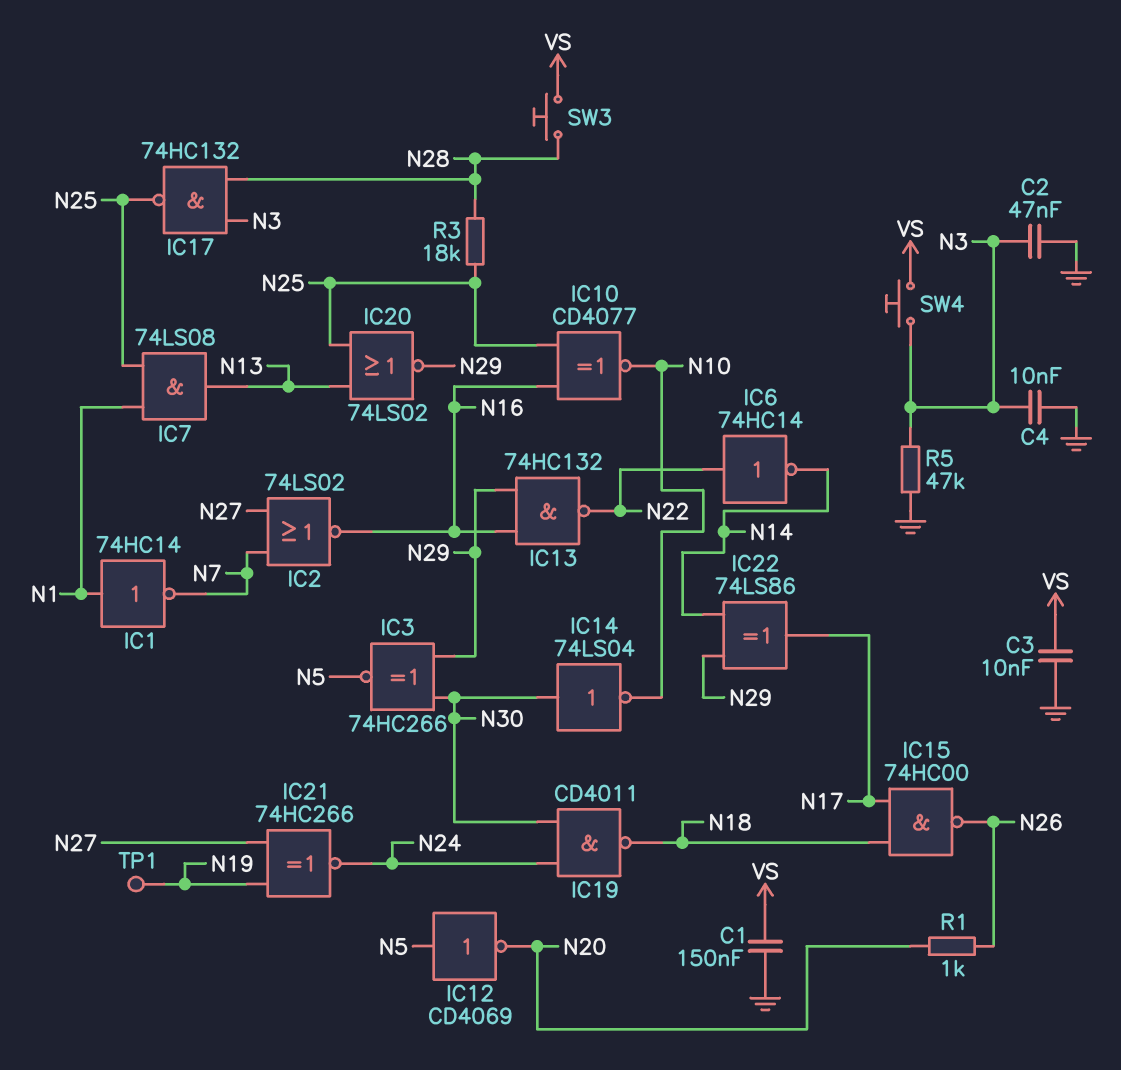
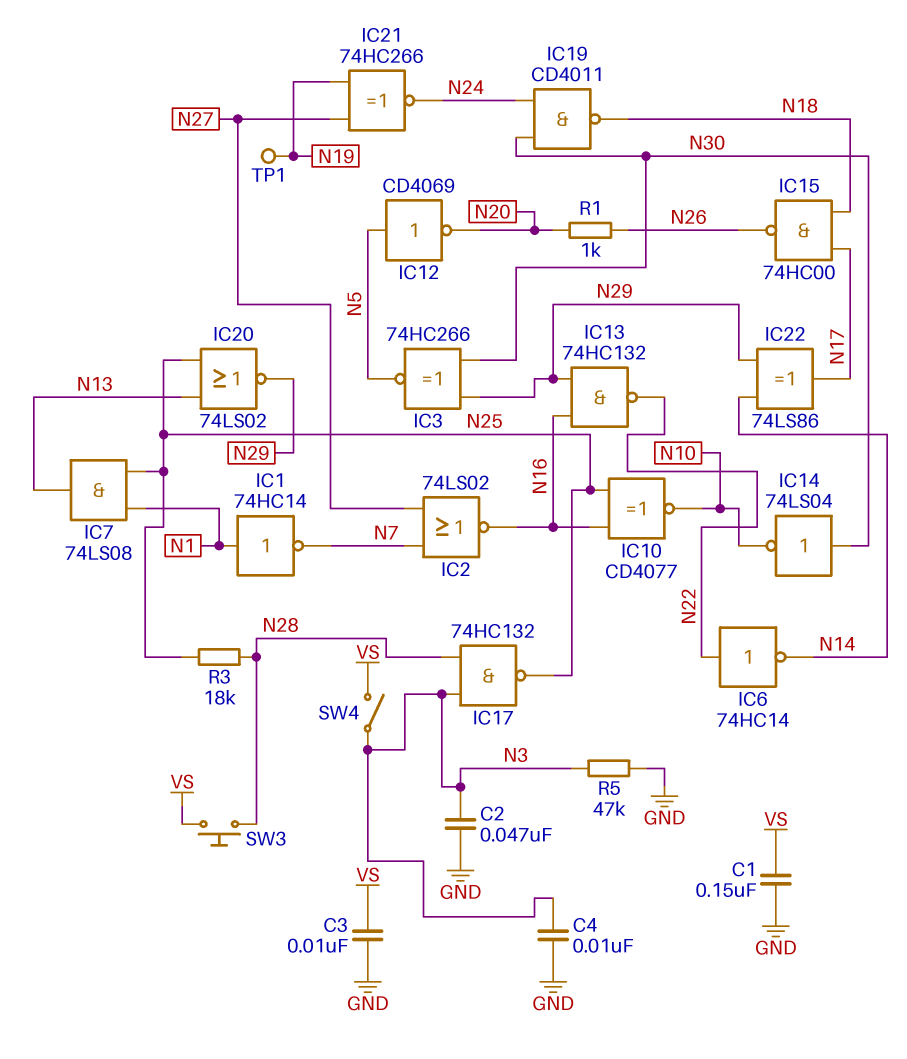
SW4: button (N3, VS) -> switch (N3, VS)

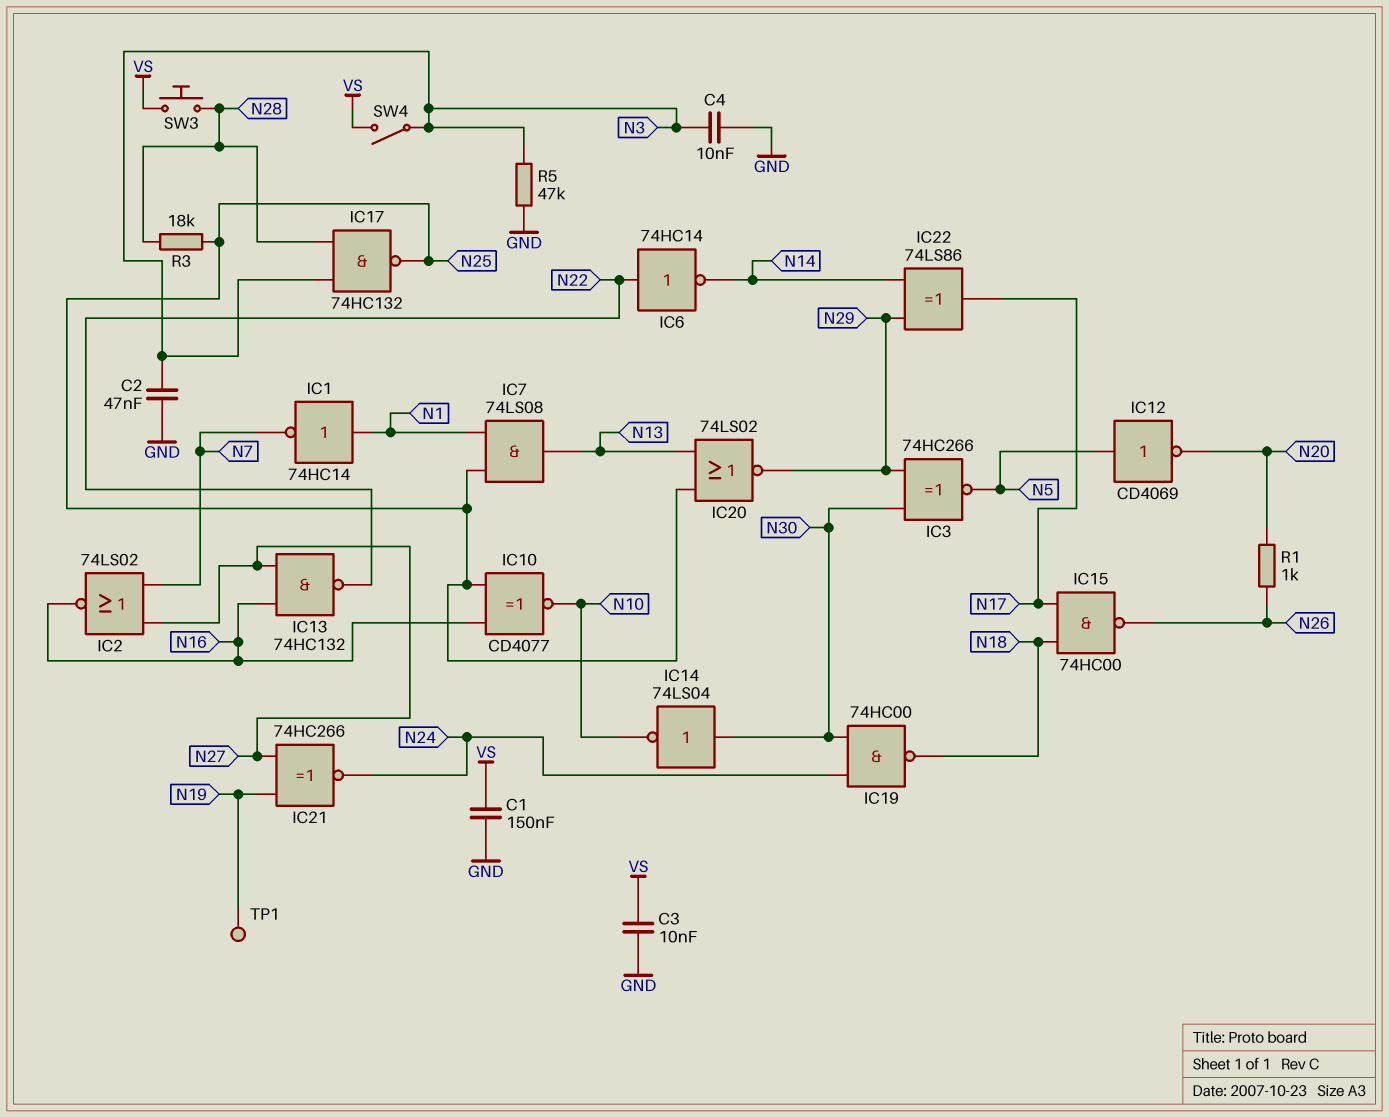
IC13: NAND 74HC132 (in N16, in N29, out N22) -> NAND 74HC132 (in N16, in N27, out N22)
IC19: NAND CD4011 (in N24, in N30, out N18) -> NAND 74HC00 (in N24, in N30, out N18)

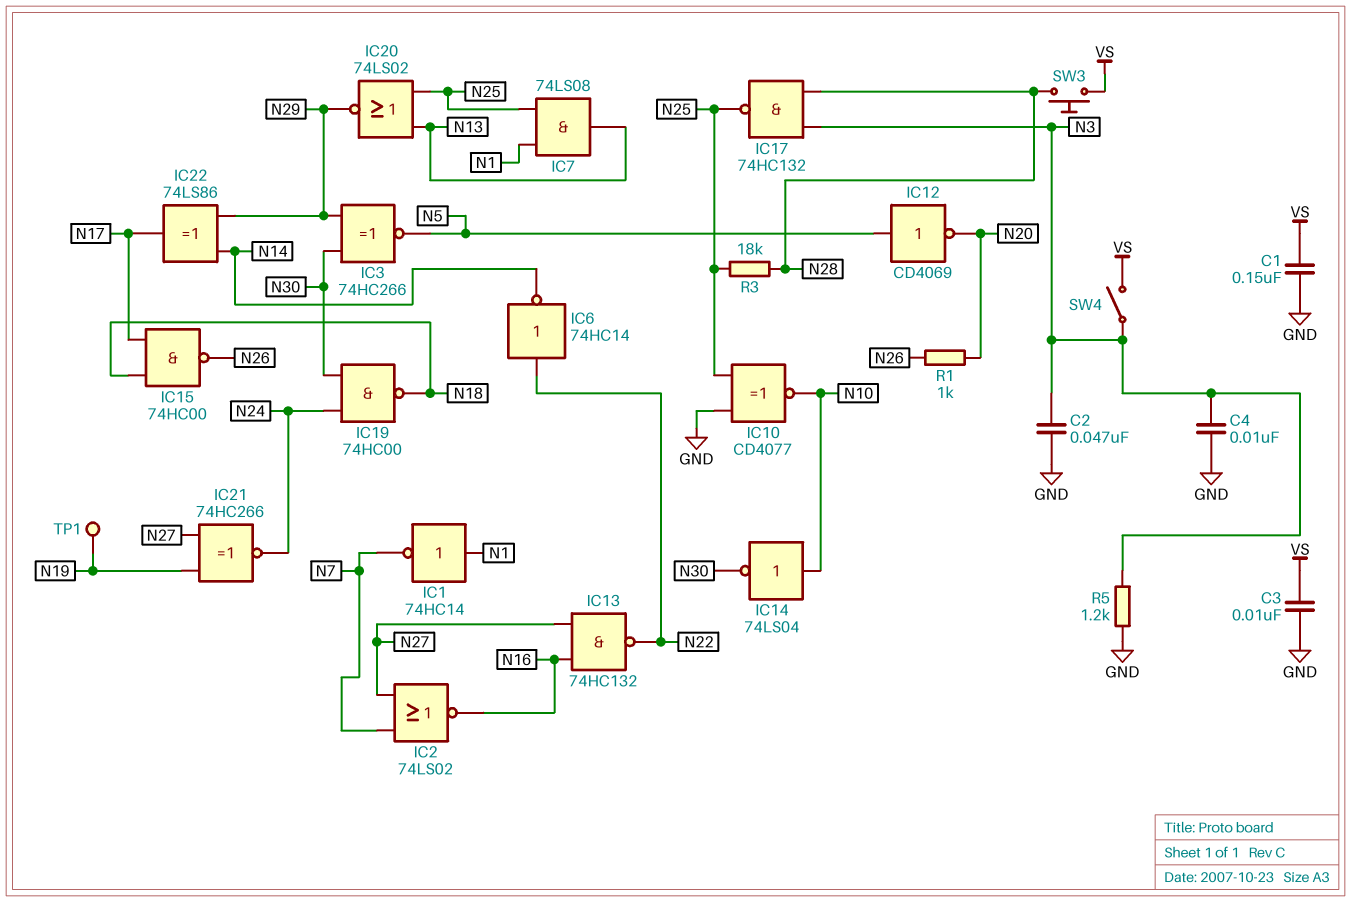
IC10: XNOR CD4077 (in N16, in N25, out N10) -> XNOR CD4077 (in GND, in N25, out N10)
IC14: NOT 74LS04 (in N30, out N10) -> NOT 74LS04 (in N10, out N30)
R5: 47k (GND, N3) -> 1.2k (GND, N3)

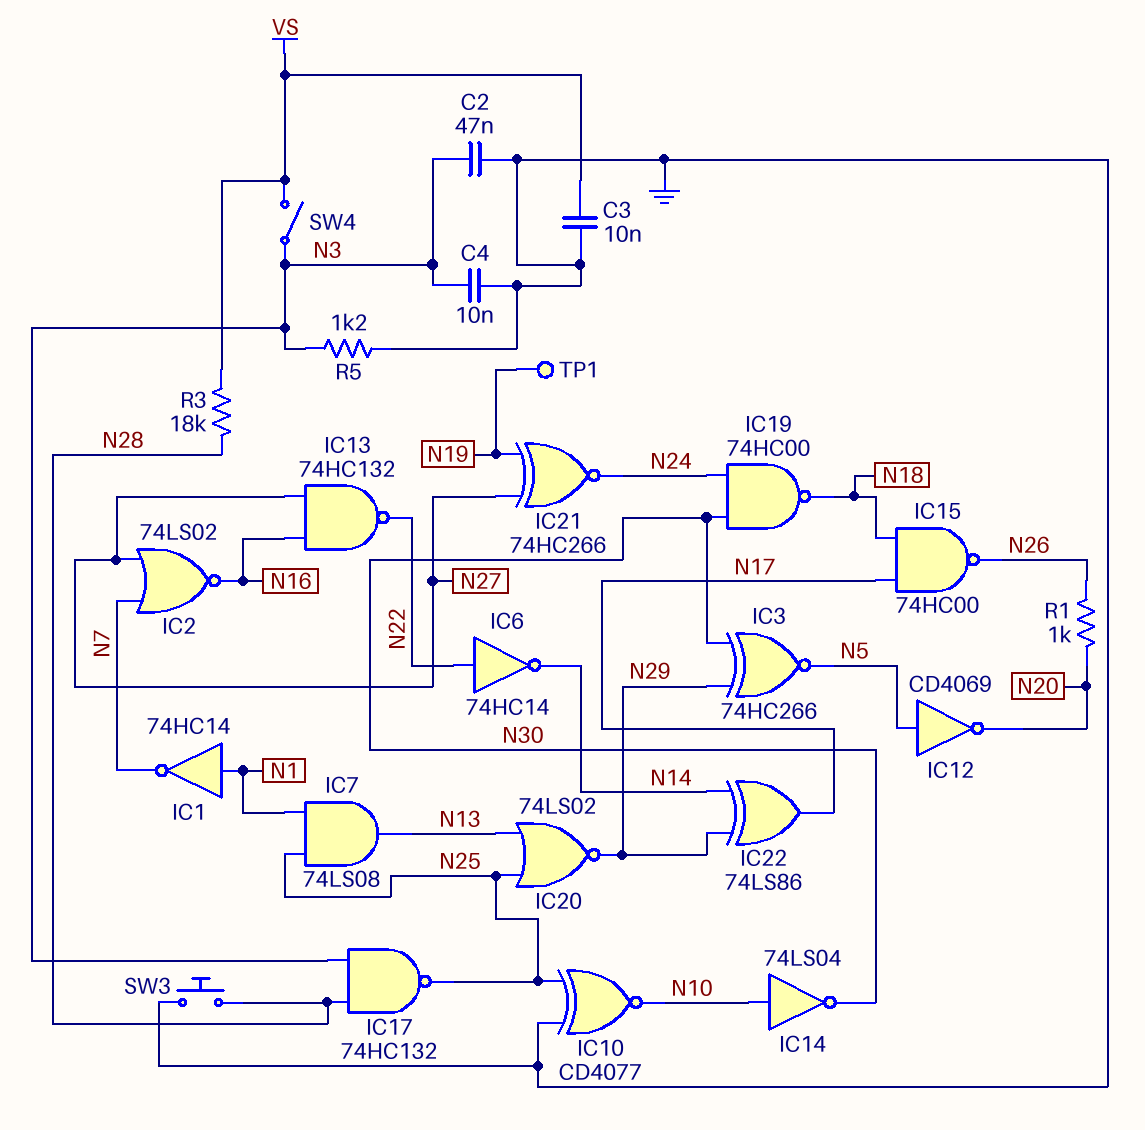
C1: 150nF (GND, VS) -> none
R3: 18k (N25, N28) -> 18k (N28, VS)
SW3: button (N28, VS) -> button (GND, N28)

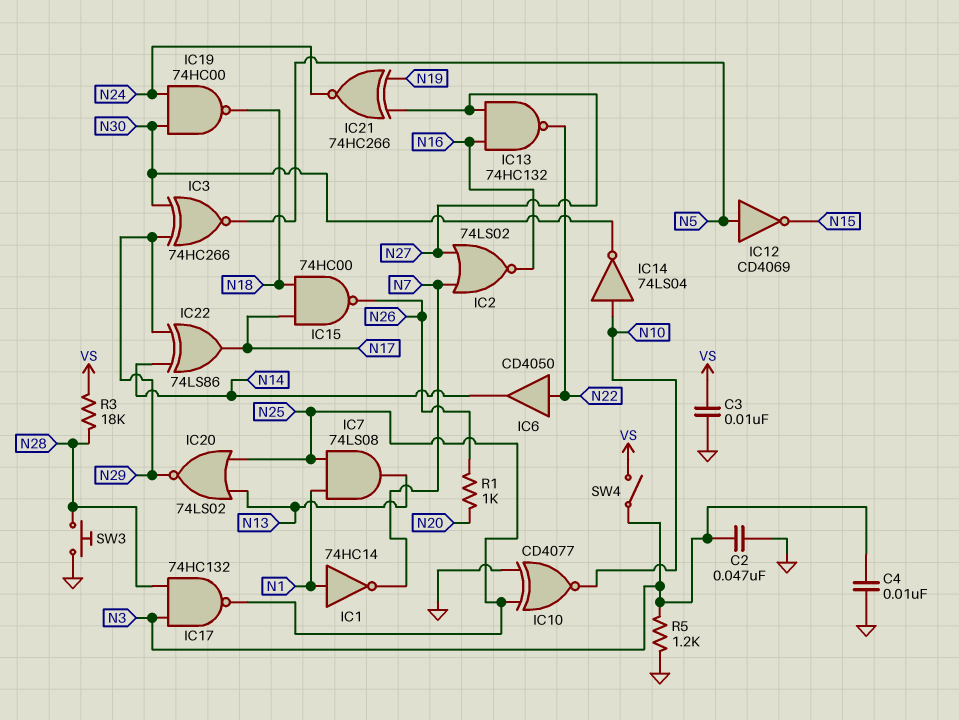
IC6: NOT 74HC14 (in N22, out N14) -> buffer CD4050 (in N22, out N14)
IC12: NOT CD4069 (in N5, out N20) -> NOT CD4069 (in N5, out N15)
TP1: test point (N19) -> none

